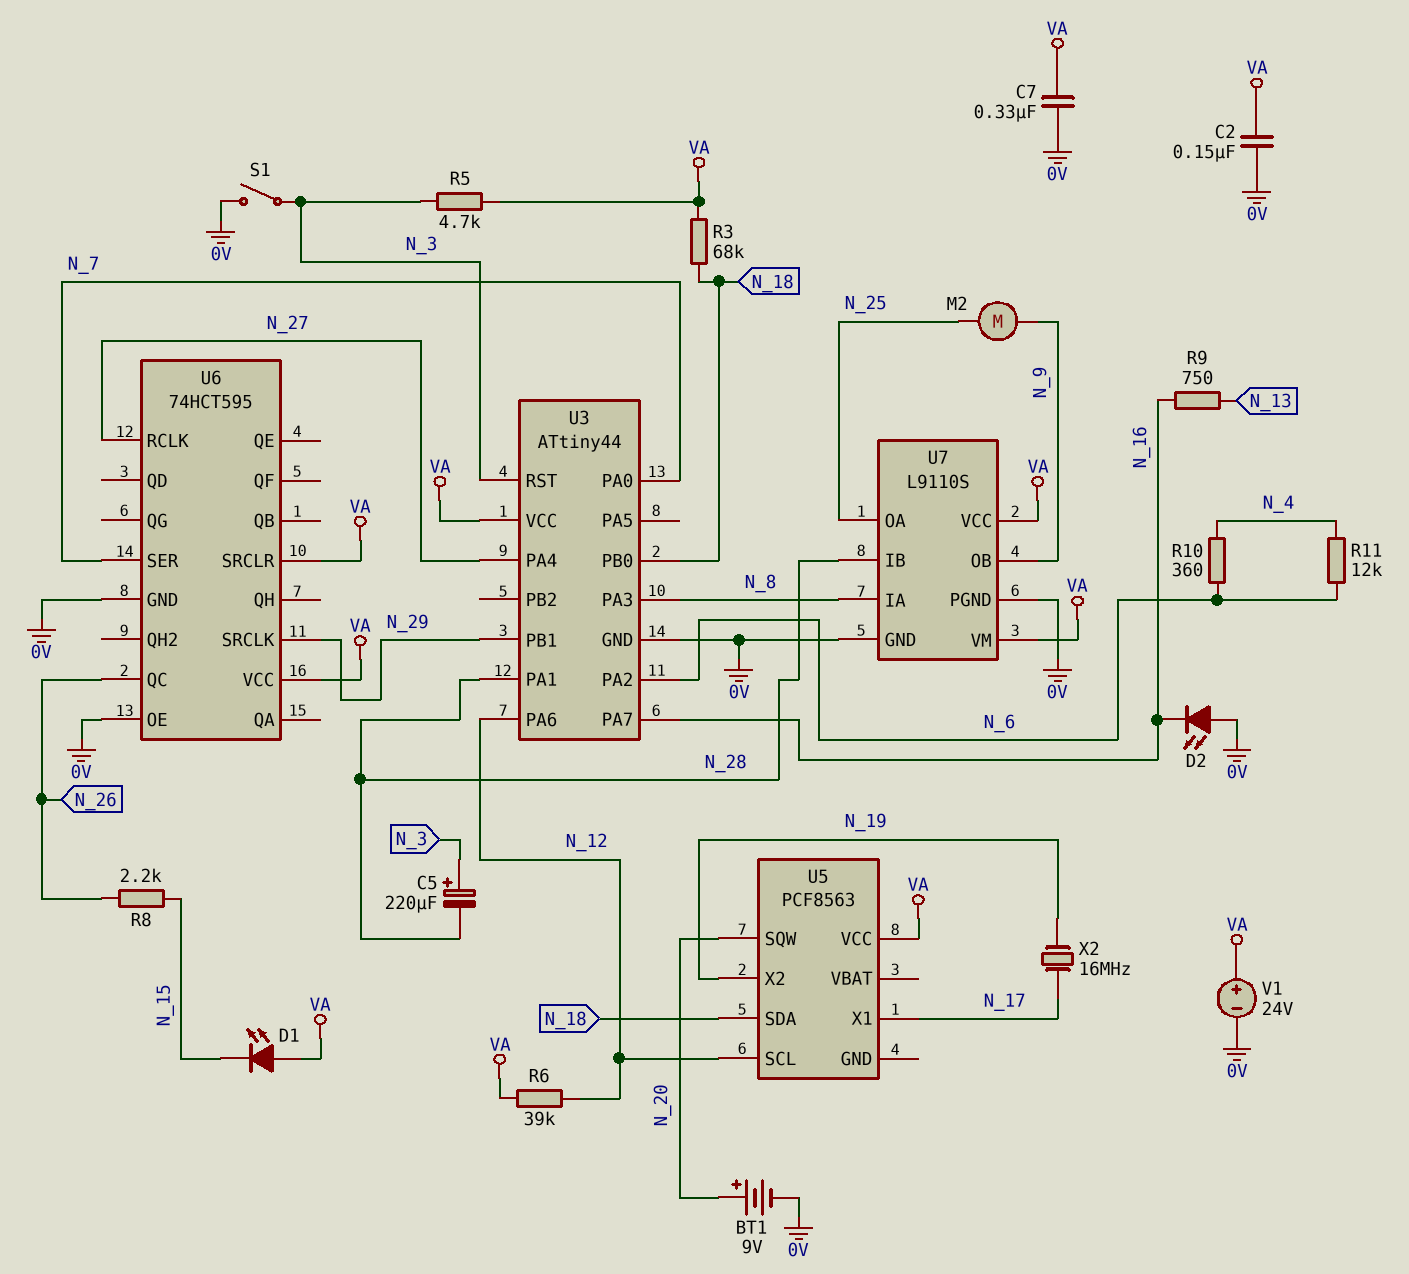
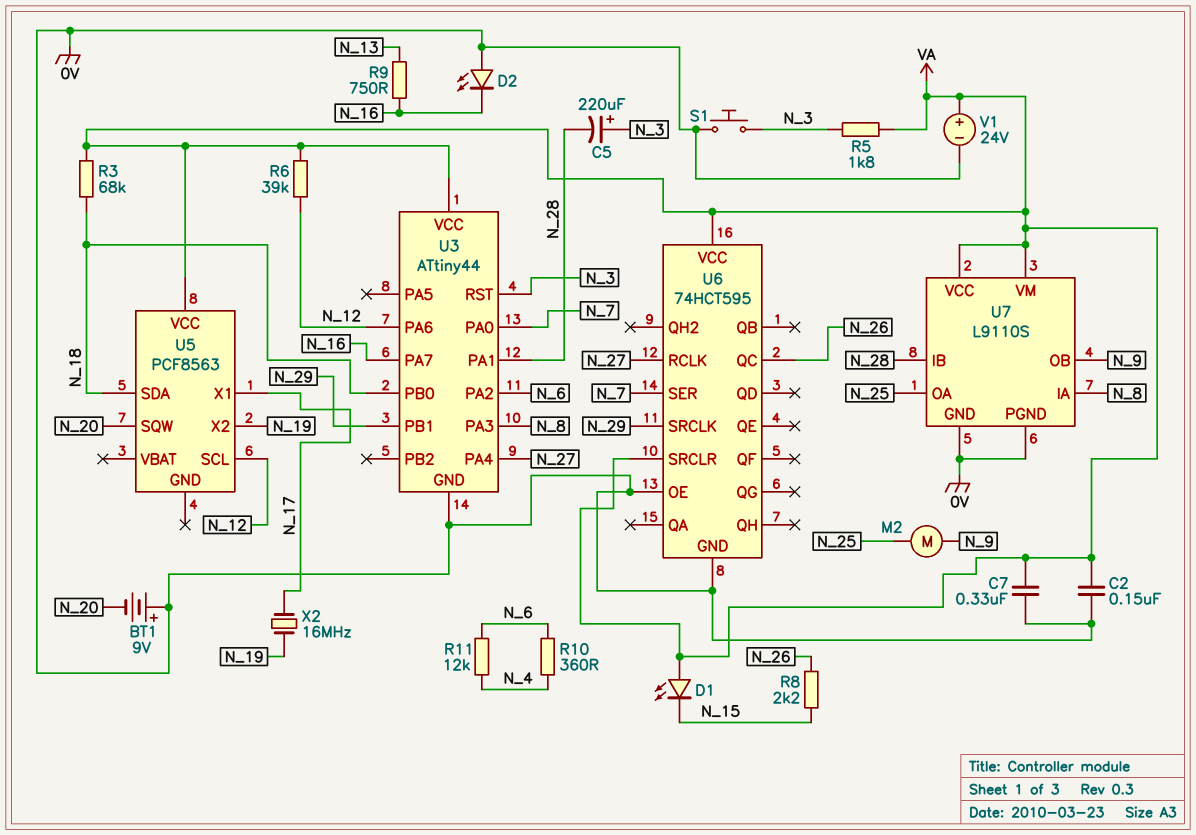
BT1: 9V (plus N_20, minus 0V) -> 9V (plus 0V, minus N_20)
R5: 4.7k (N_3, VA) -> 1.8k (N_3, VA)
S1: switch (0V, N_3) -> button (0V, N_3)

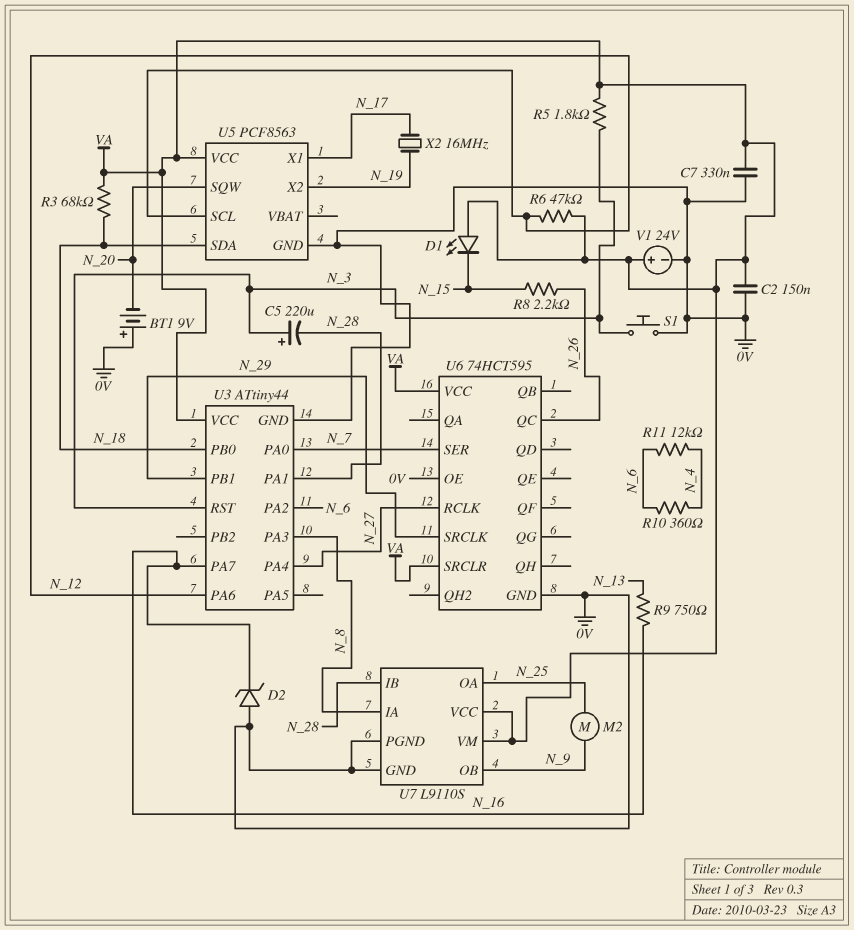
D2: LED (A 0V, K N_16) -> zener (A 0V, K N_16)
R6: 39k (N_12, VA) -> 47k (N_12, VA)
U5 pin GND: none -> 0V

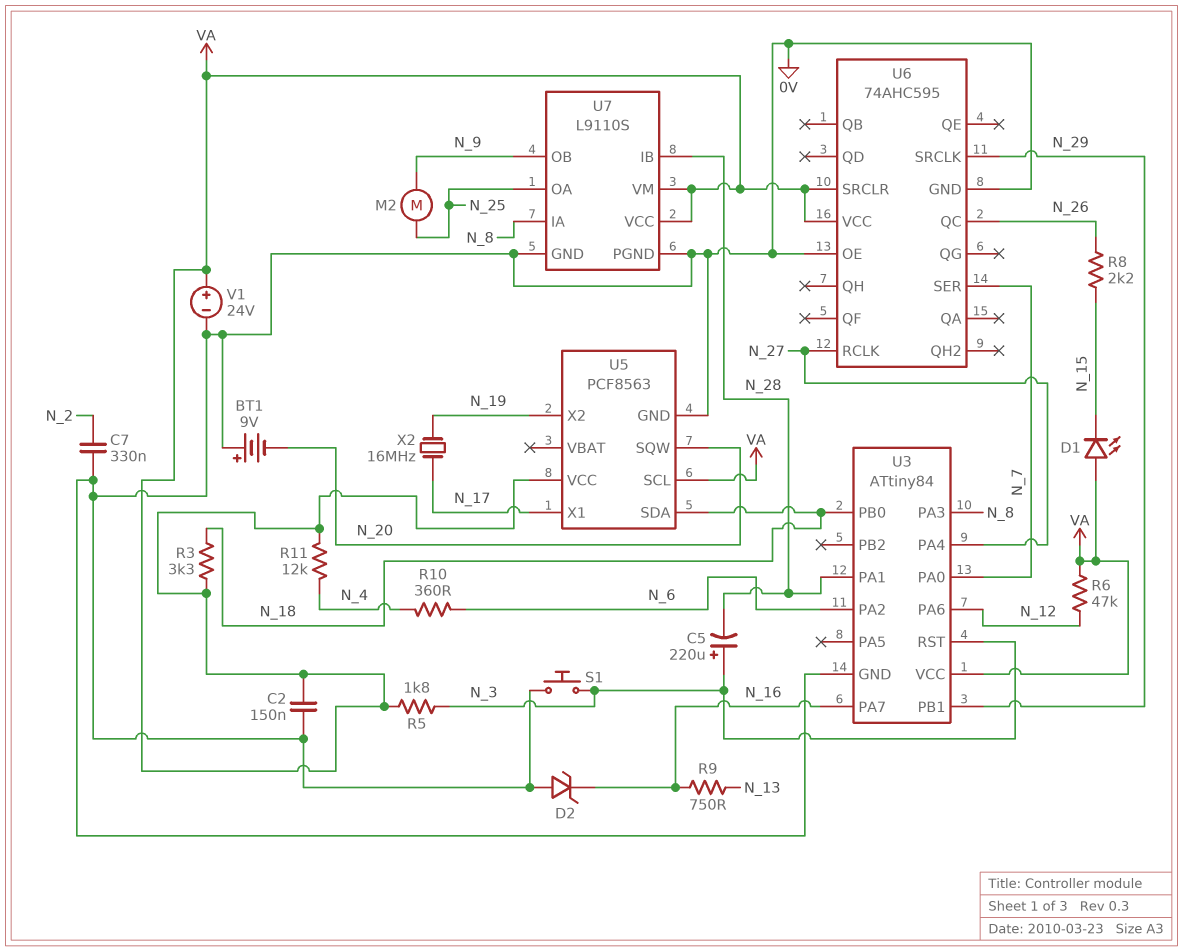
C7: 330nF (0V, VA) -> 330nF (0V, N_2)
R3: 68k (N_18, VA) -> 3.3k (N_18, VA)
R11: 12k (N_4, N_6) -> 12k (N_4, VA)
U3: ATtiny44 -> ATtiny84
U5 pin SCL: N_12 -> VA
U6: 74HCT595 -> 74AHC595

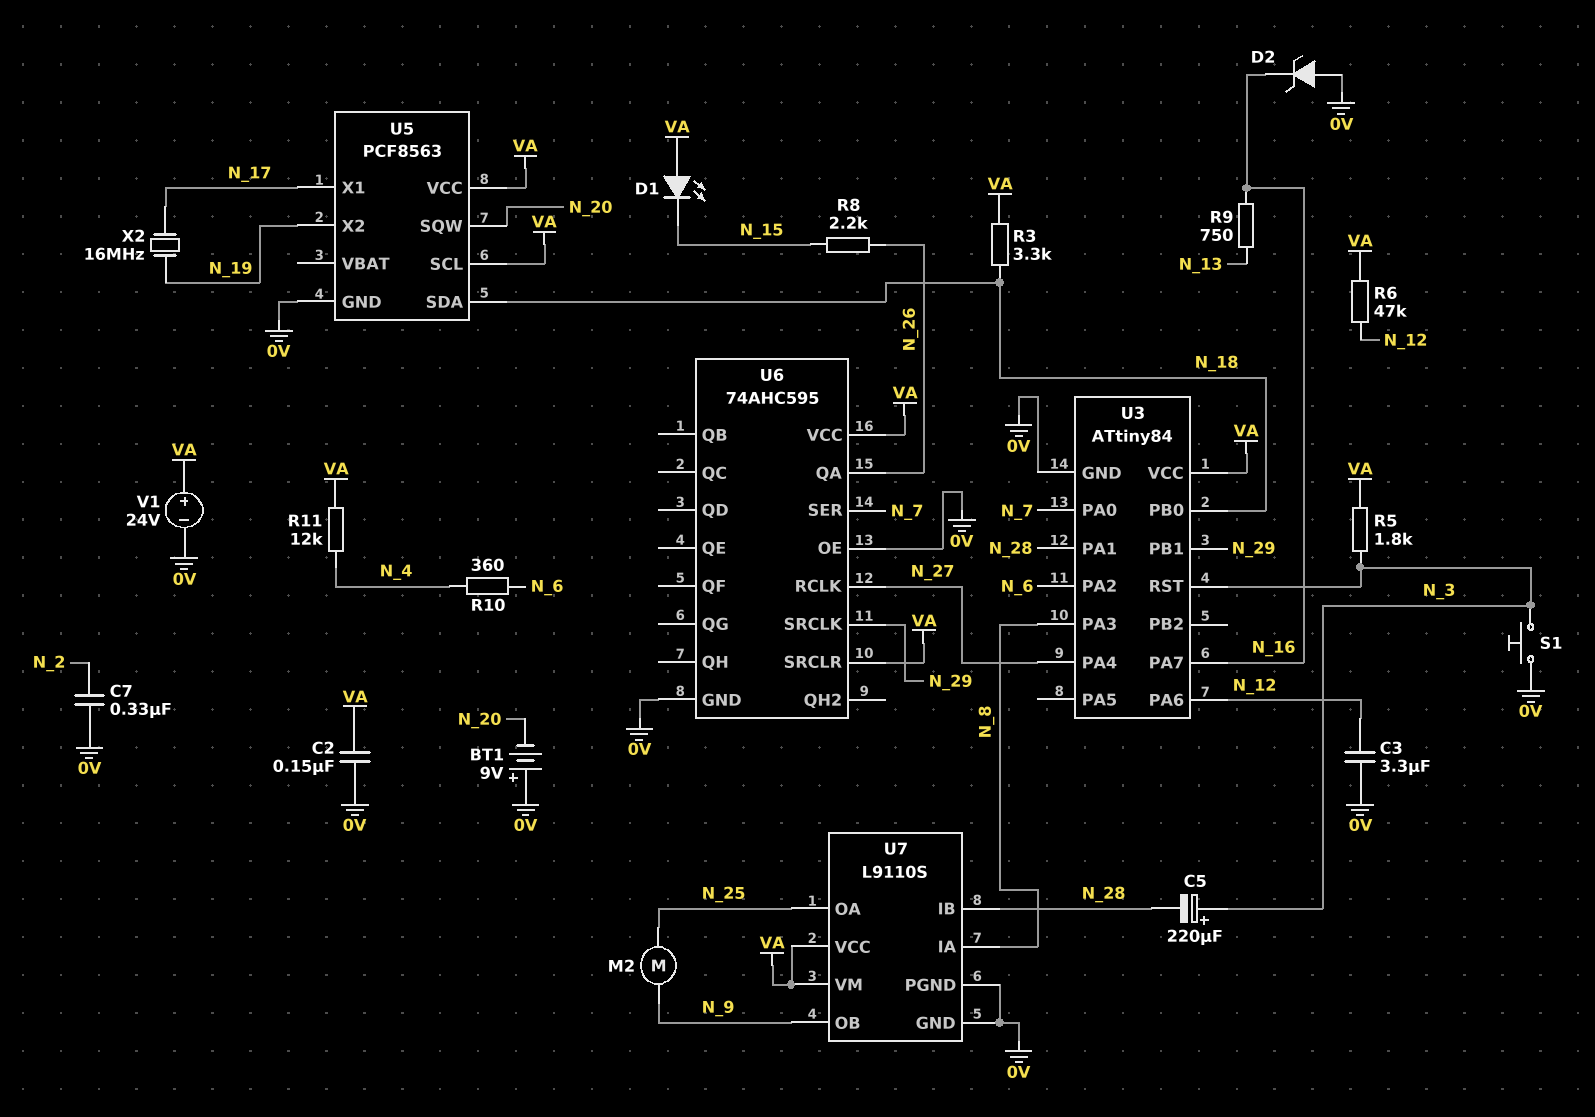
C3: none -> 3.3uF (0V, N_12)
U6 pin QA: none -> N_26
U6 pin QC: N_26 -> none

